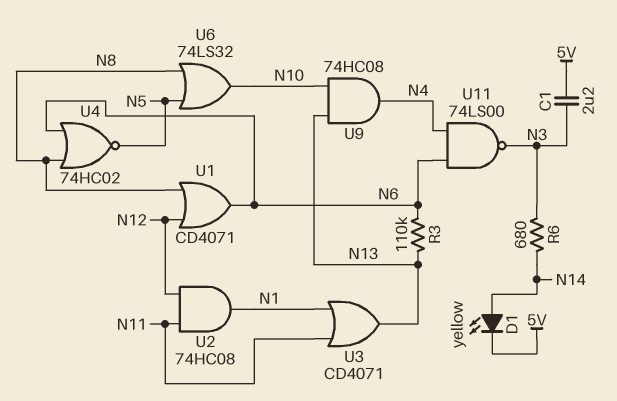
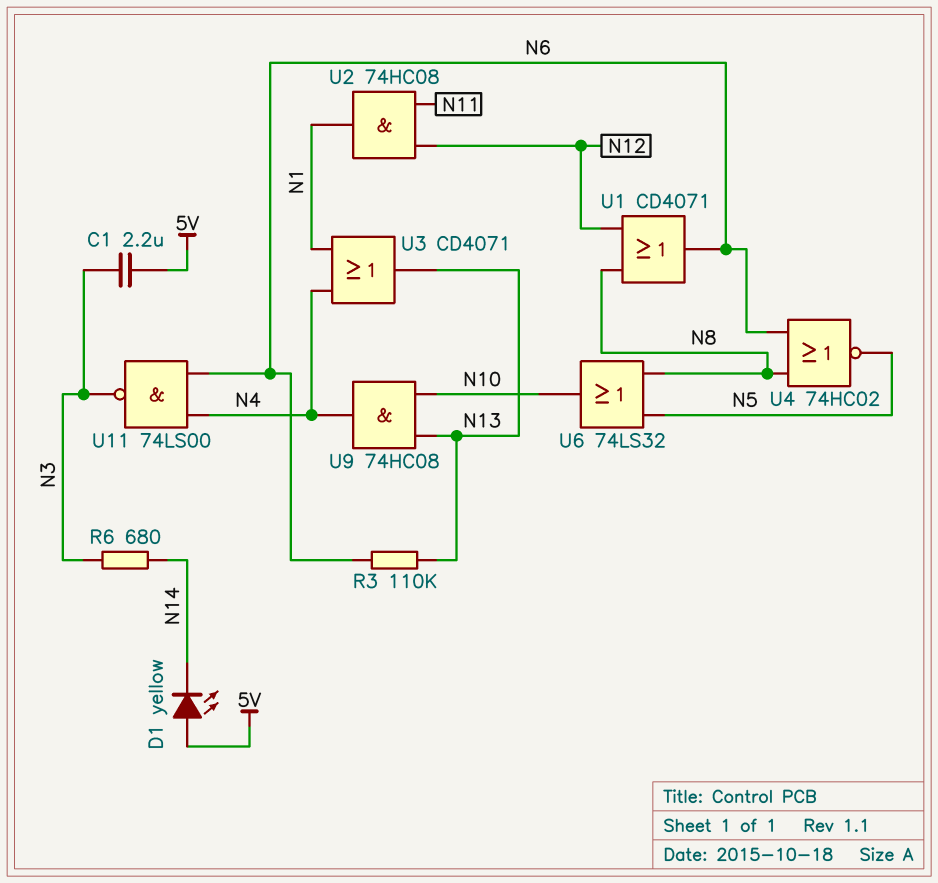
D1: LED yellow (A N14, K 5V) -> LED yellow (A 5V, K N14)
U3: OR CD4071 (in N1, in N11, out N13) -> OR CD4071 (in N1, in N4, out N13)

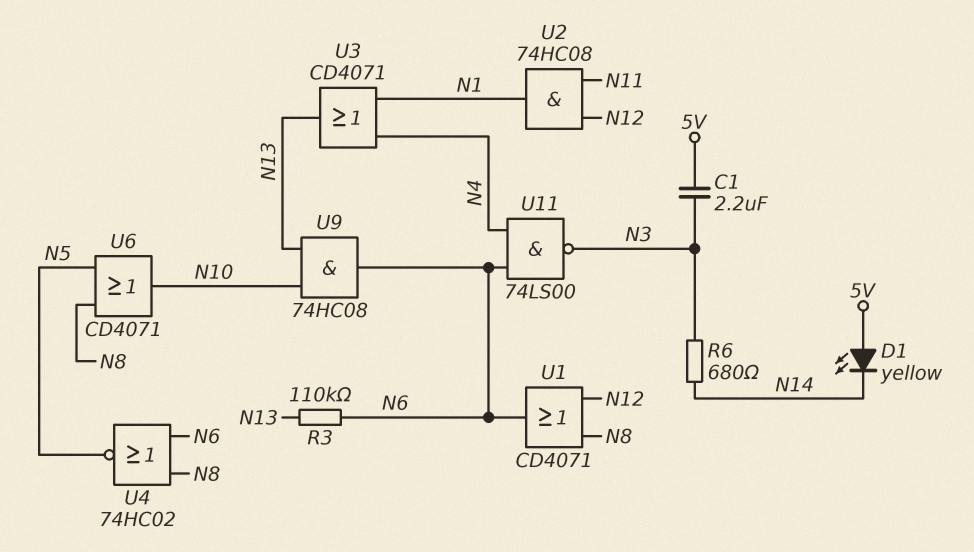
U6: OR 74LS32 (in N5, in N8, out N10) -> OR CD4071 (in N5, in N8, out N10)
U9: AND 74HC08 (in N10, in N13, out N4) -> AND 74HC08 (in N10, in N13, out N6)

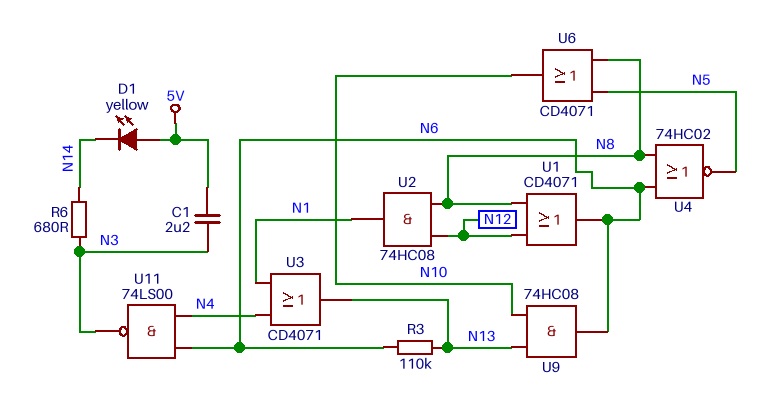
U2: AND 74HC08 (in N11, in N12, out N1) -> AND 74HC08 (in N8, in N12, out N1)

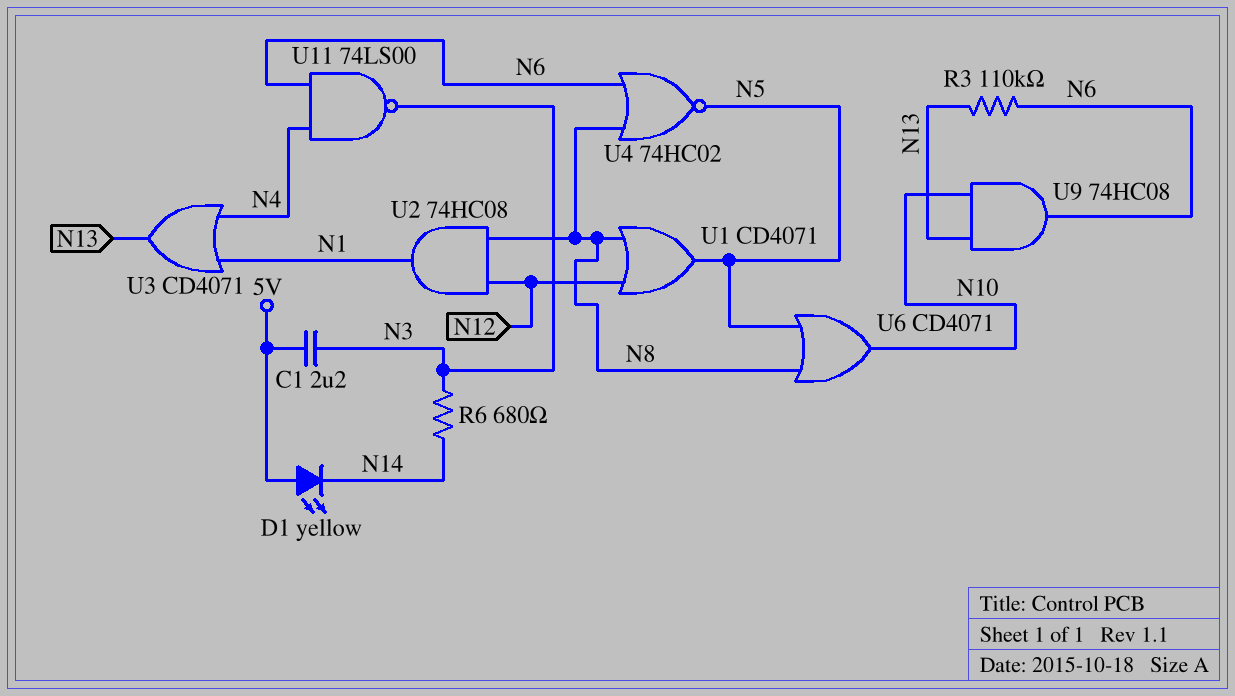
U1: OR CD4071 (in N8, in N12, out N6) -> OR CD4071 (in N8, in N12, out N5)

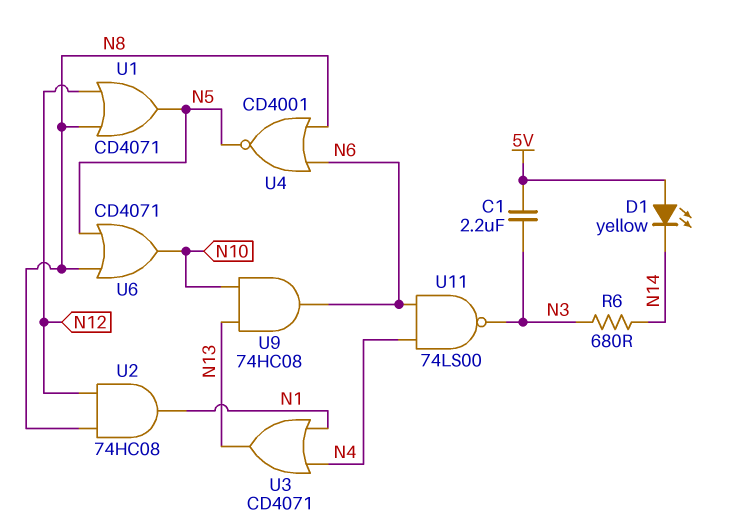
R3: 110k (N6, N13) -> none
U4: NOR 74HC02 (in N6, in N8, out N5) -> NOR CD4001 (in N6, in N8, out N5)

